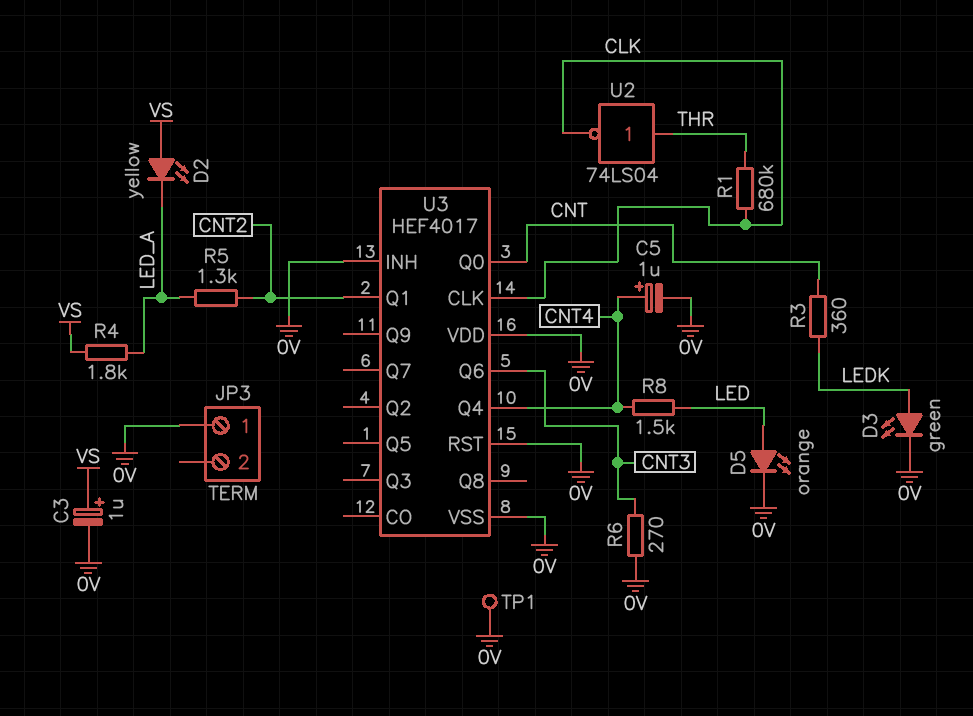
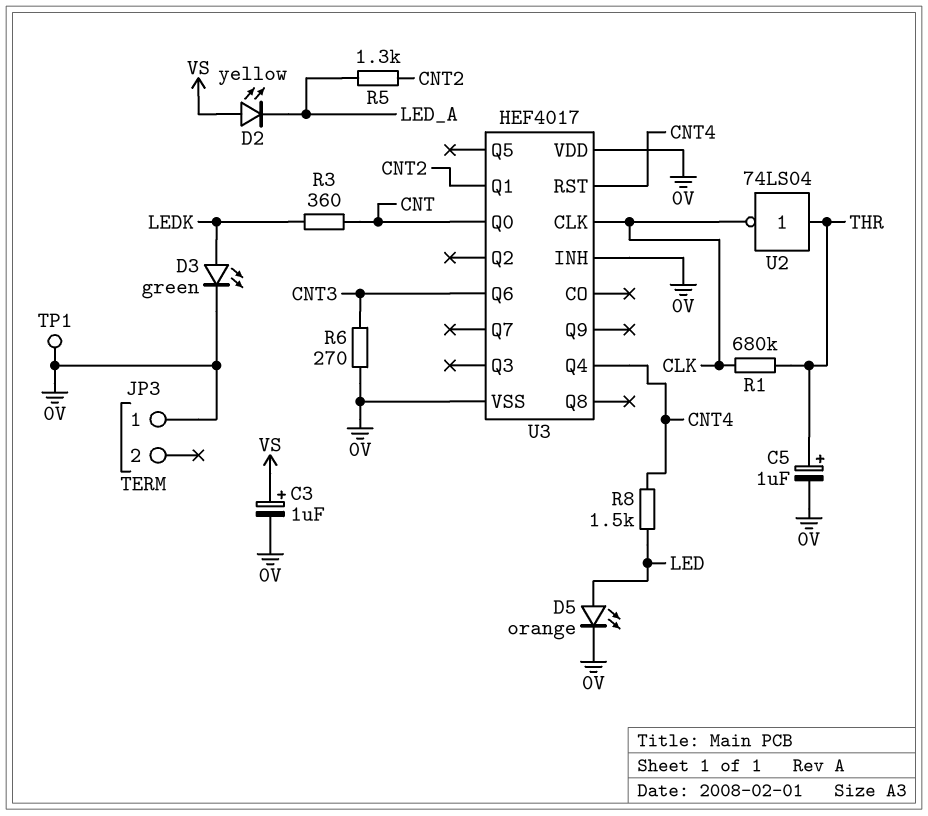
C5: 1uF (plus CNT4, minus 0V) -> 1uF (plus THR, minus 0V)
R4: 1.8k (LED_A, VS) -> none
U3 pin RST: 0V -> CNT4

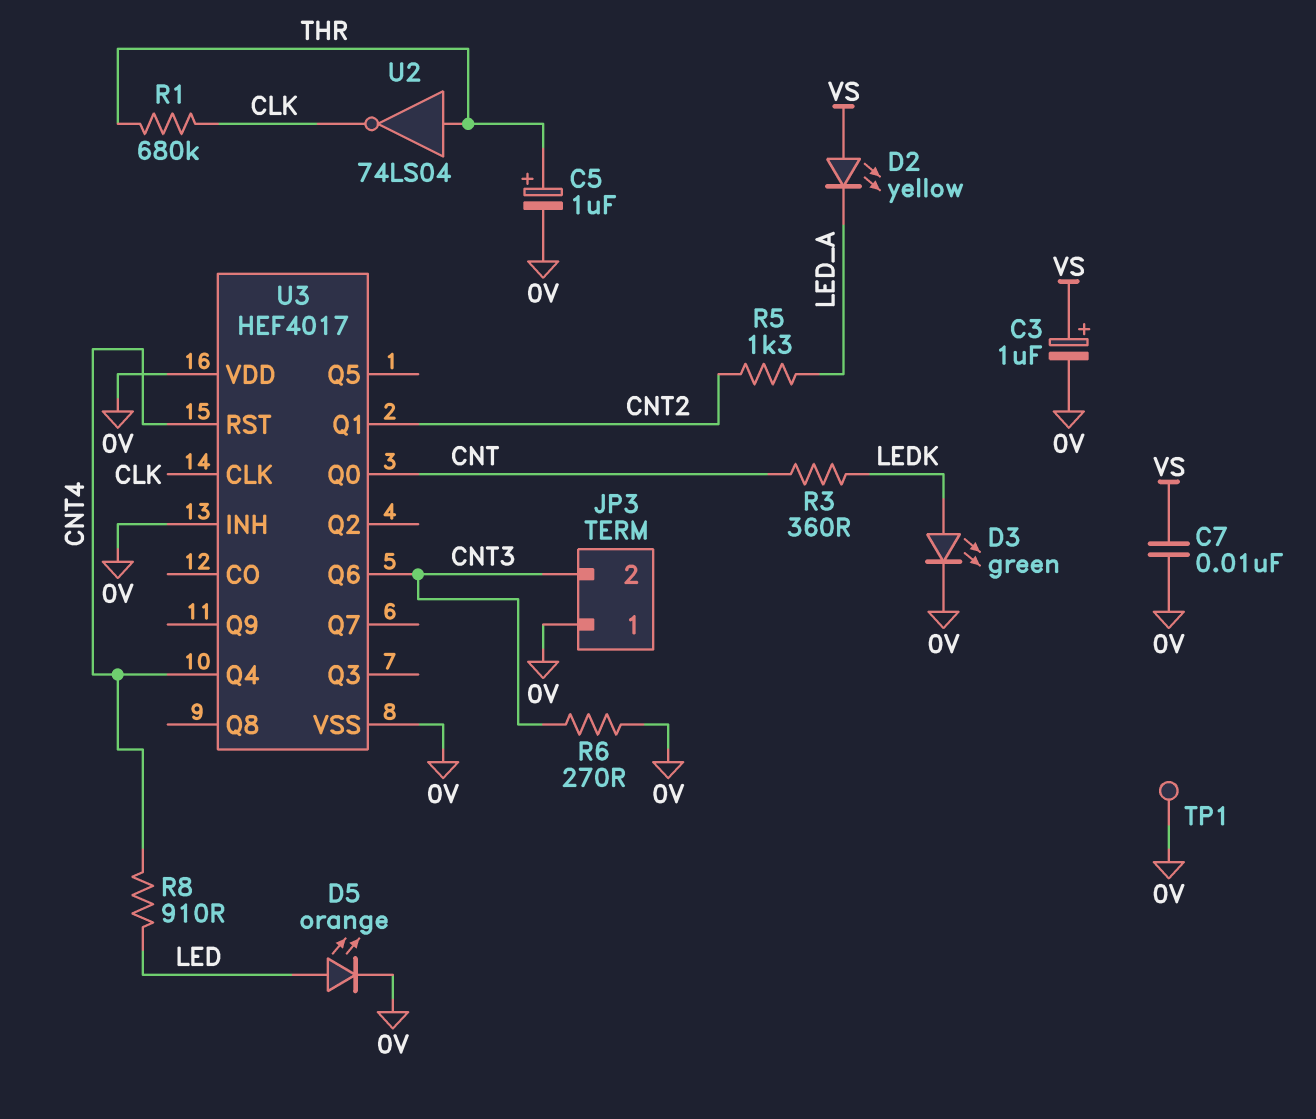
C7: none -> 10nF (0V, VS)
JP3 pin 2: none -> CNT3
R8: 1.5k (CNT4, LED) -> 910 (CNT4, LED)

